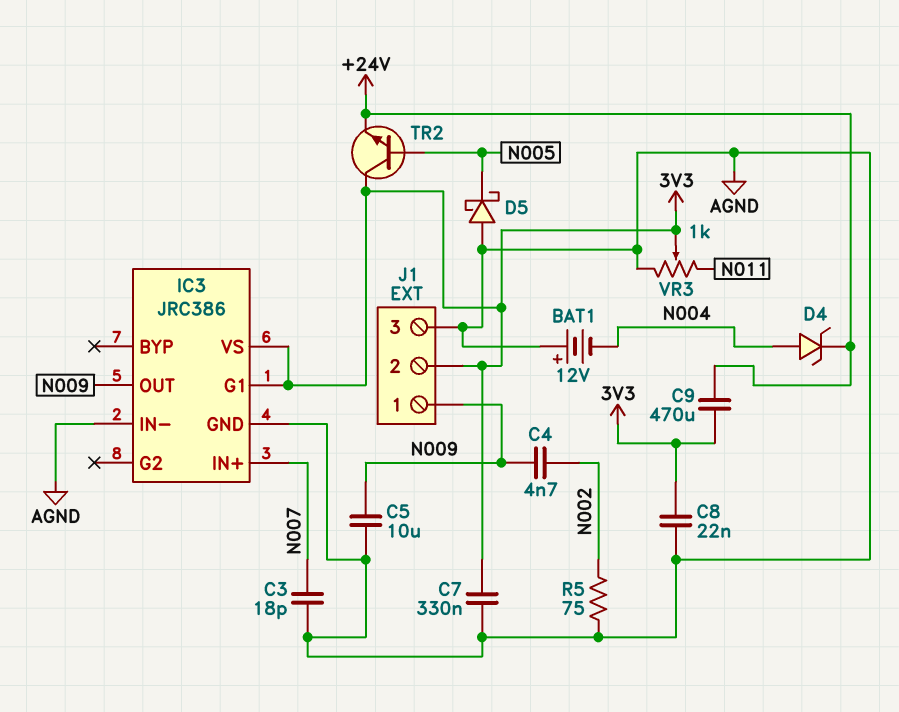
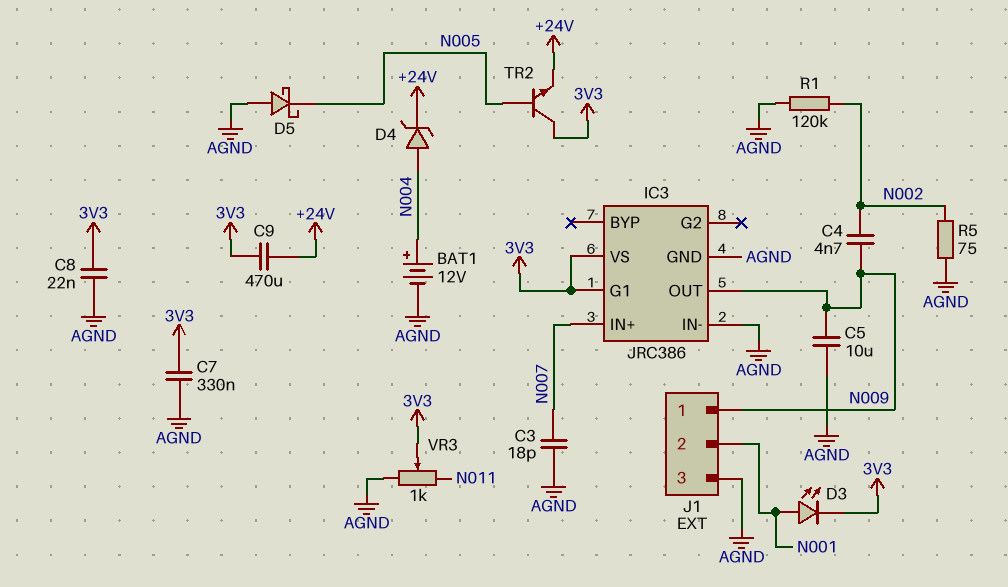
BAT1: 12V (plus AGND, minus N004) -> 12V (plus N004, minus AGND)
D3: none -> LED (A N001, K 3V3)
J1 pin 2: 3V3 -> N001
R1: none -> 120k (AGND, N002)

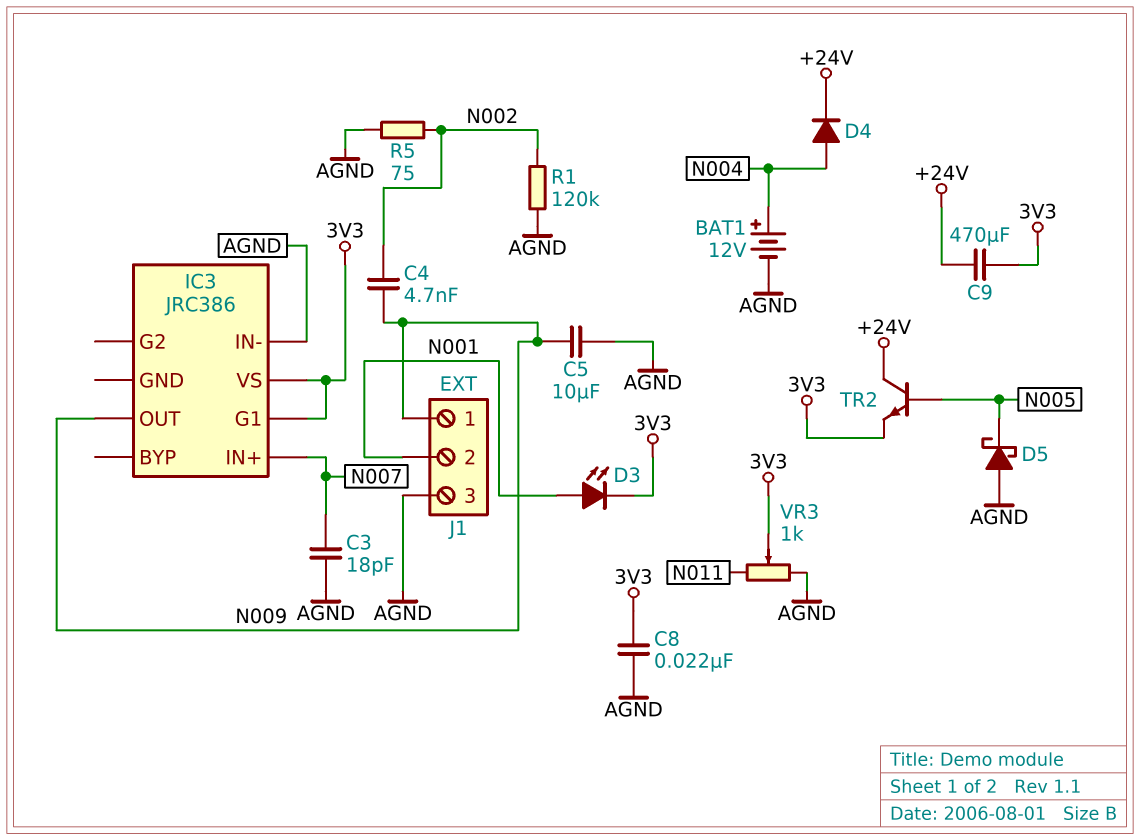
C7: 330nF (3V3, AGND) -> none
D4: zener (A N004, K +24V) -> diode (A N004, K +24V)
IC3 pin GND: AGND -> none
TR2: NPN (B N005, C 3V3, E +24V) -> NPN (B N005, C +24V, E 3V3)

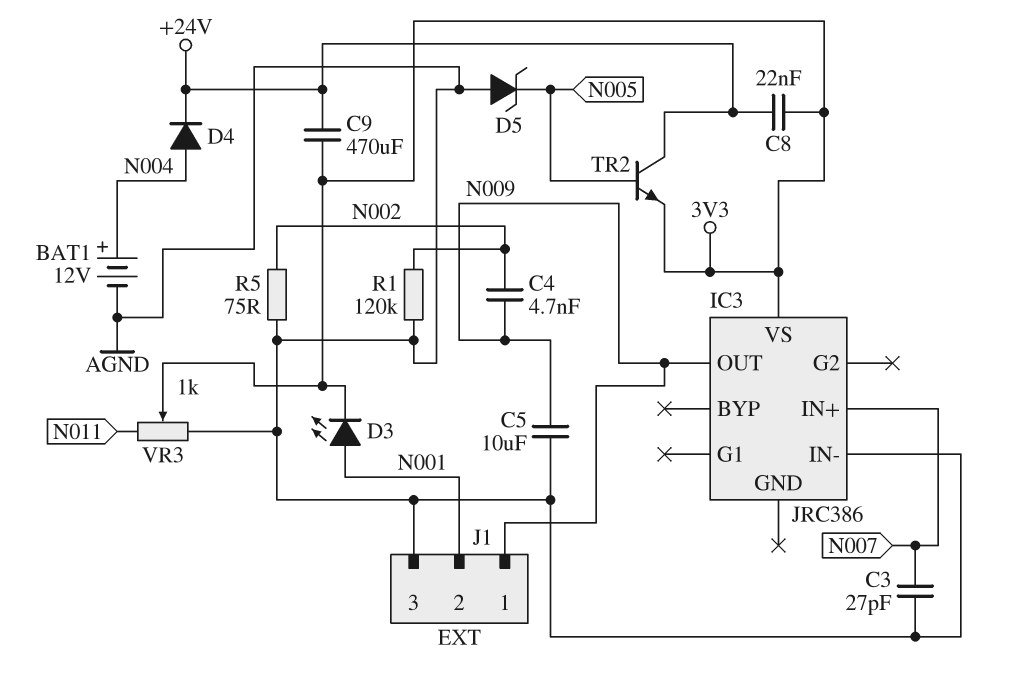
C3: 18pF (AGND, N007) -> 27pF (AGND, N007)
C8: 22nF (3V3, AGND) -> 22nF (+24V, 3V3)
D5: schottky (A AGND, K N005) -> zener (A AGND, K N005)
IC3 pin G1: 3V3 -> none

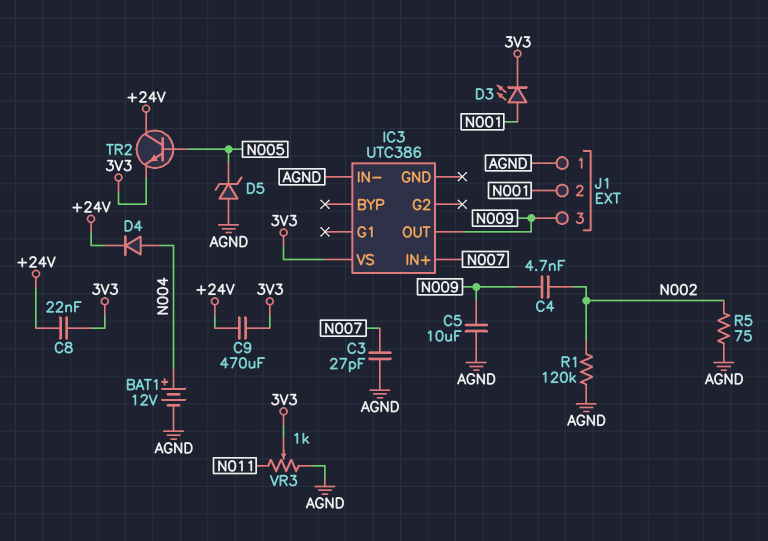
IC3: JRC386 -> UTC386
J1 pin 1: N009 -> AGND
J1 pin 3: AGND -> N009

